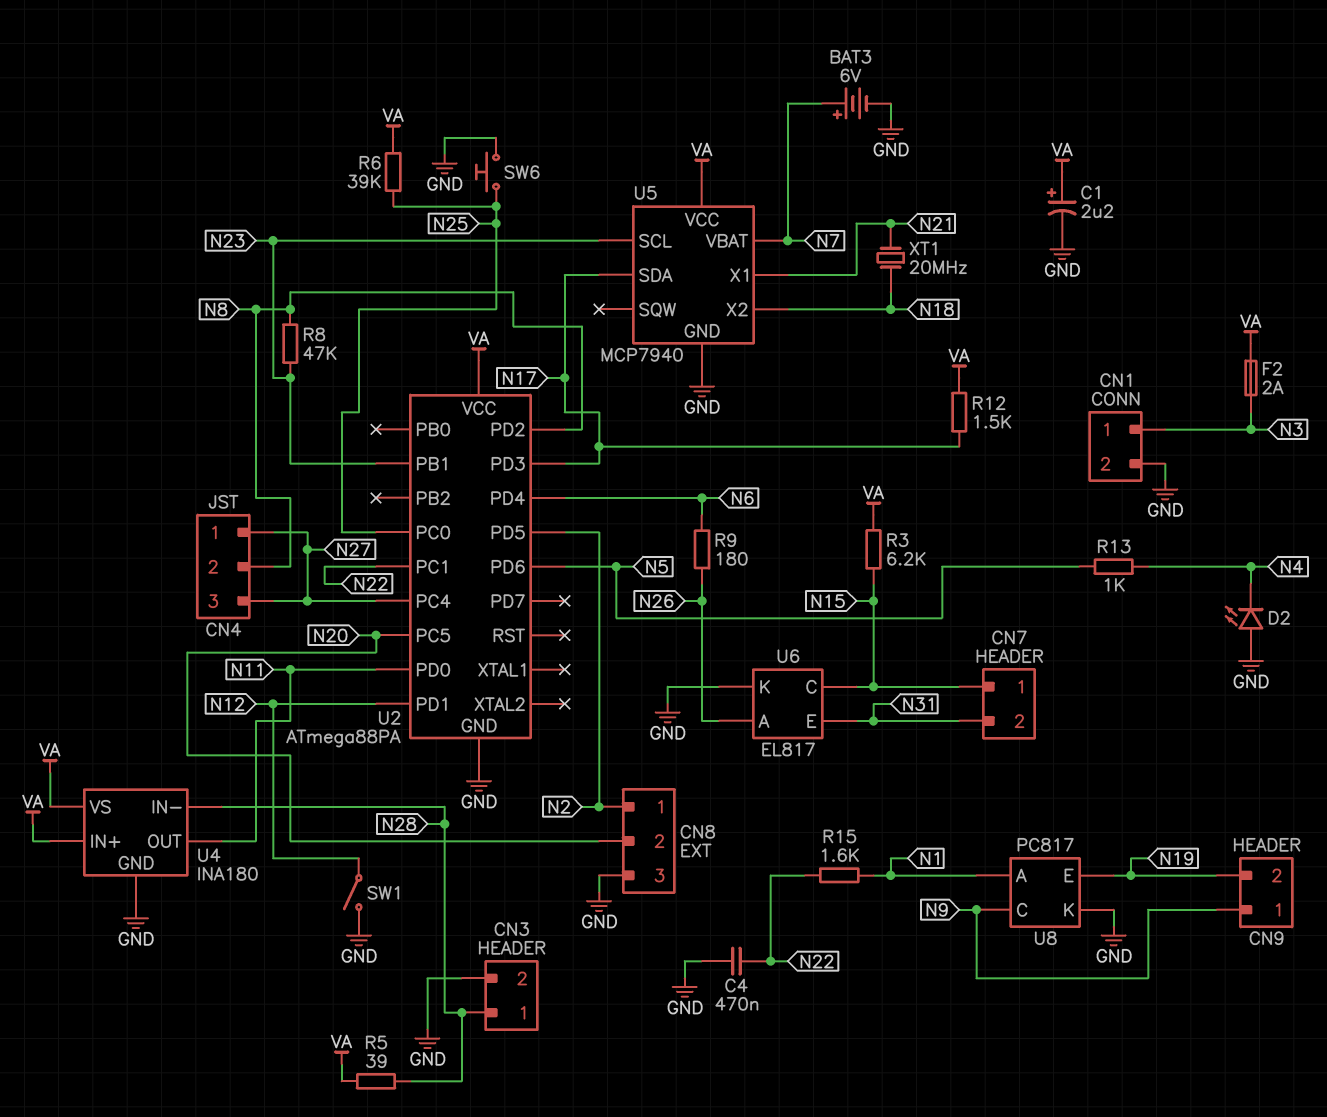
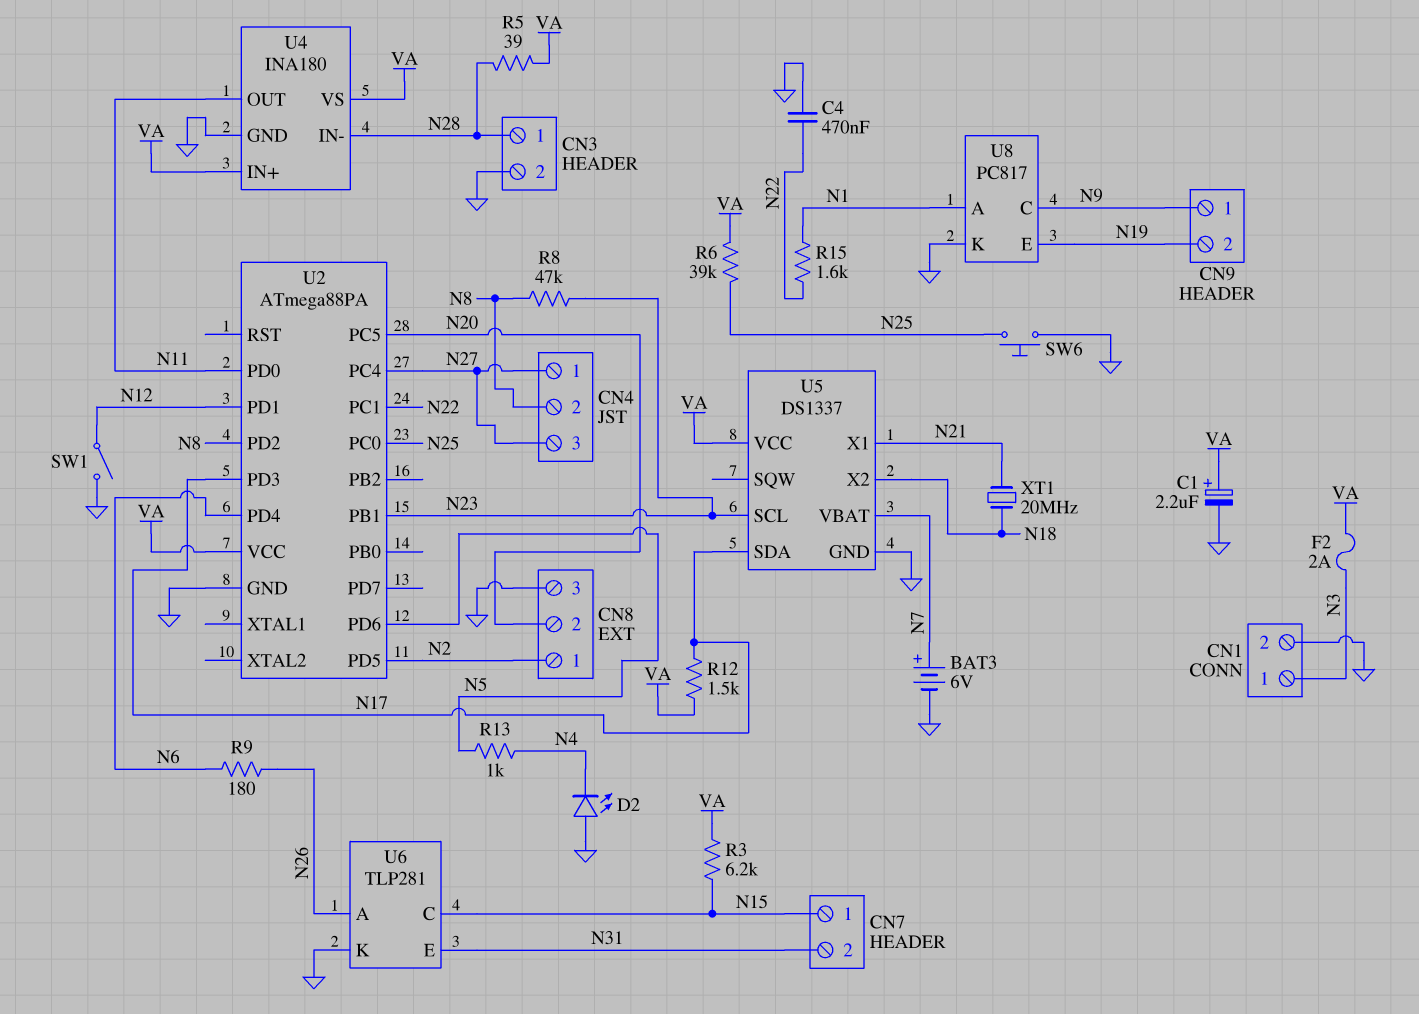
U5: MCP7940 -> DS1337
U6: EL817 -> TLP281

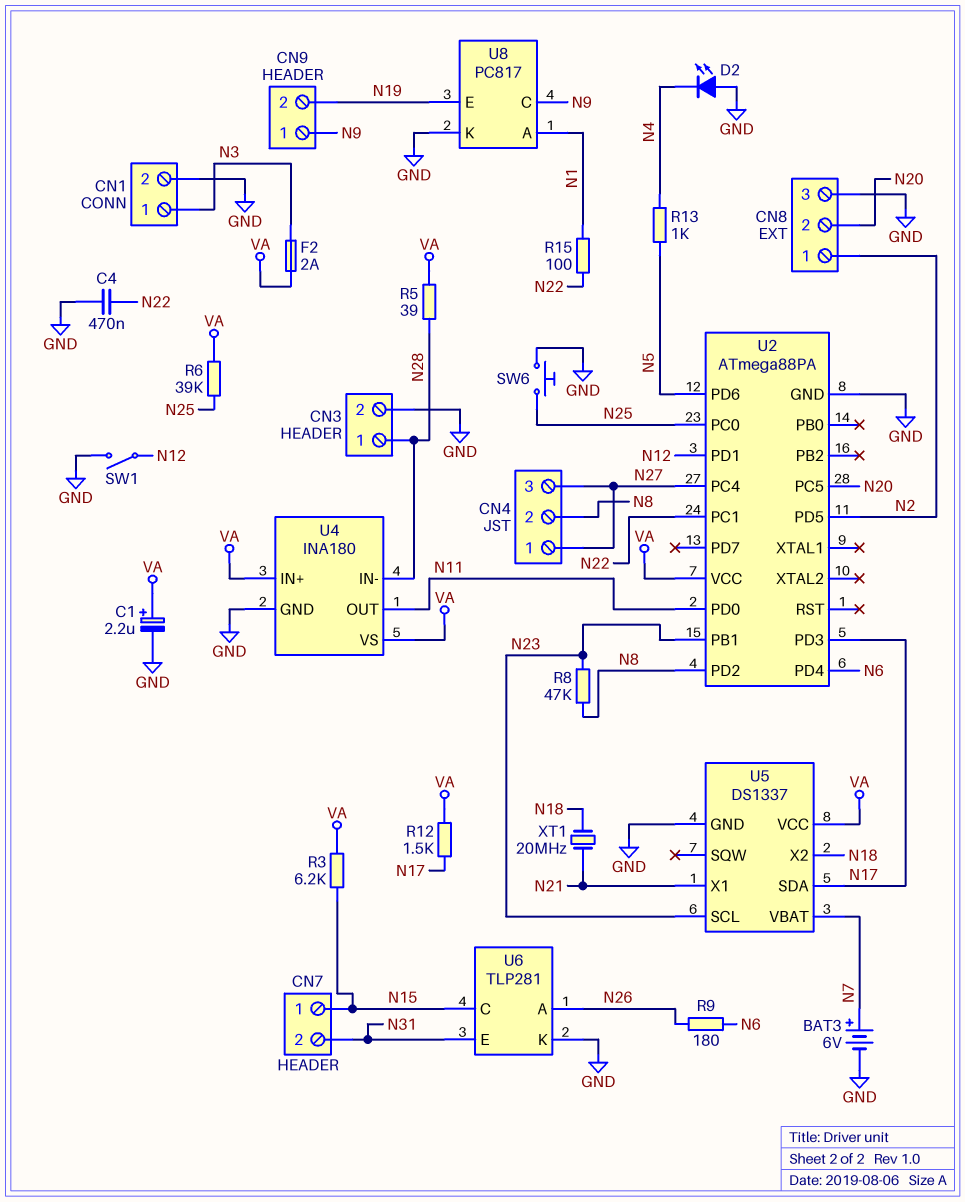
R15: 1.6k (N1, N22) -> 100 (N1, N22)

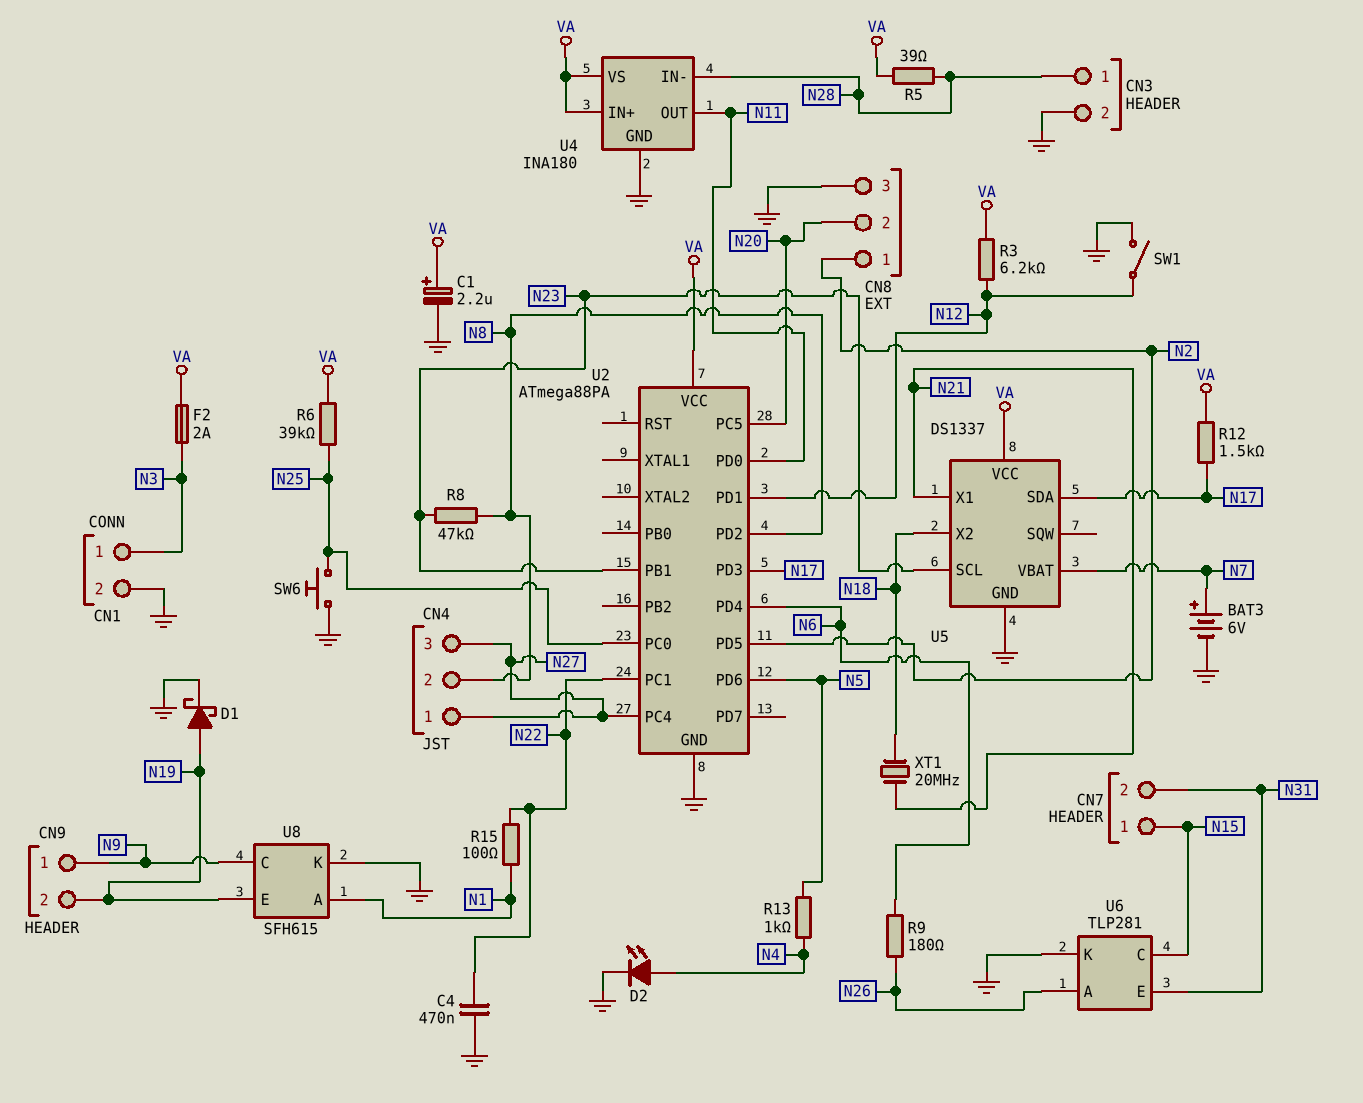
D1: none -> schottky (A N19, K GND)
D2: LED (A GND, K N4) -> LED (A N4, K GND)
R3: 6.2k (N15, VA) -> 6.2k (N12, VA)
U8: PC817 -> SFH615

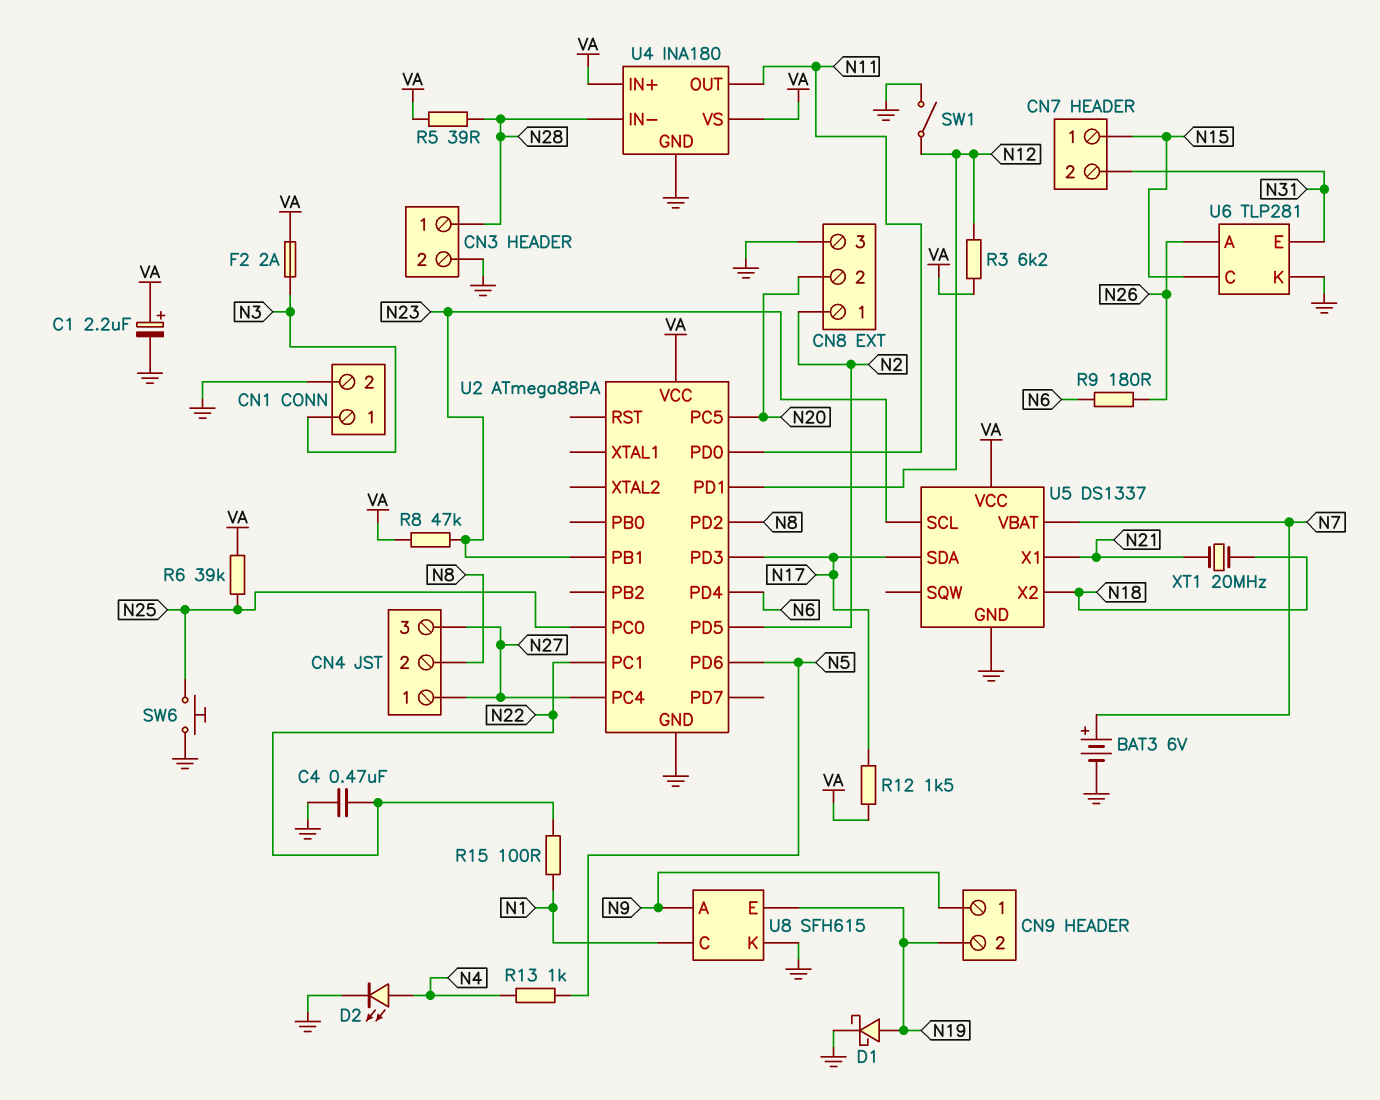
R8: 47k (N8, N23) -> 47k (N23, VA)
U8 pin A: N1 -> N9
U8 pin C: N9 -> N1

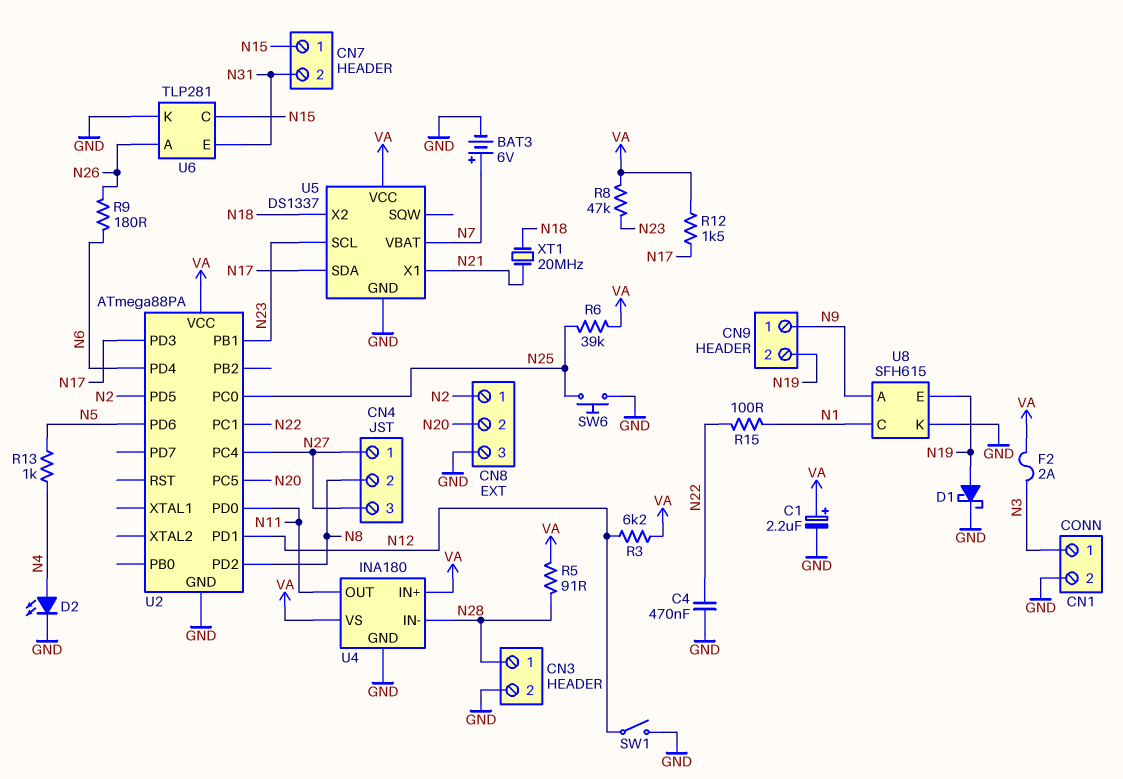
R5: 39 (N28, VA) -> 91 (N28, VA)

